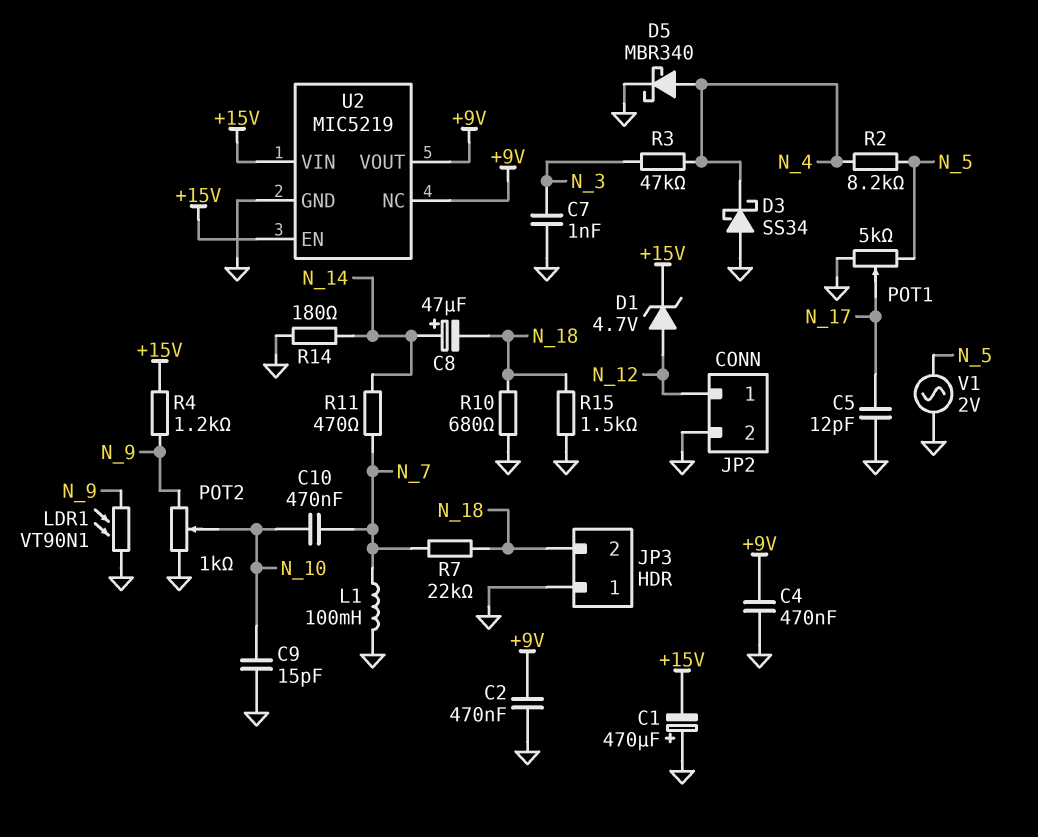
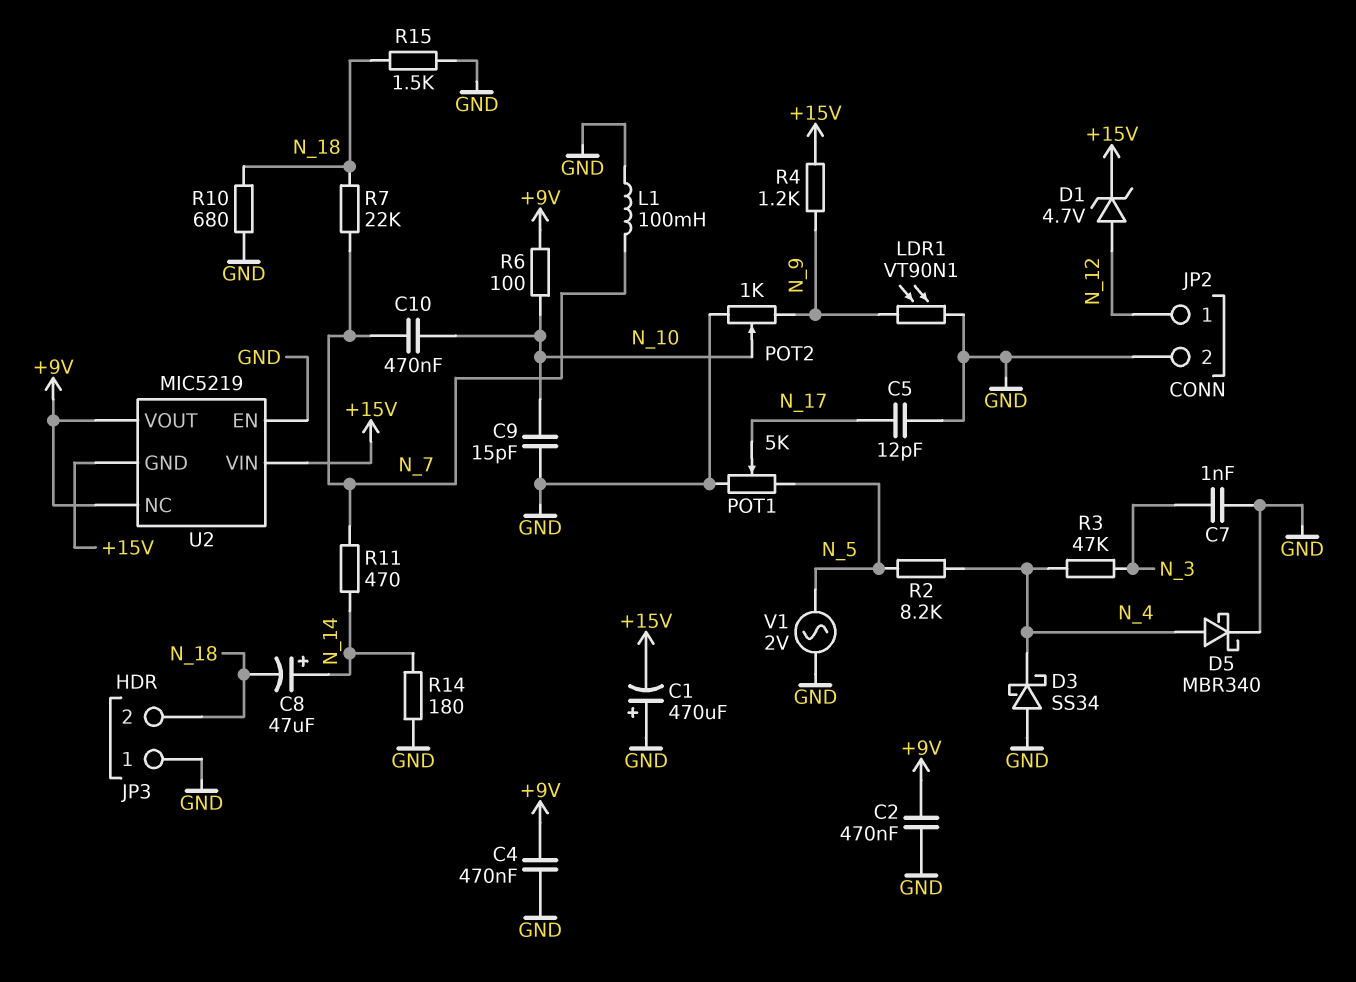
R6: none -> 100 (+9V, N_10)
U2 pin EN: +15V -> GND
U2 pin GND: GND -> +15V

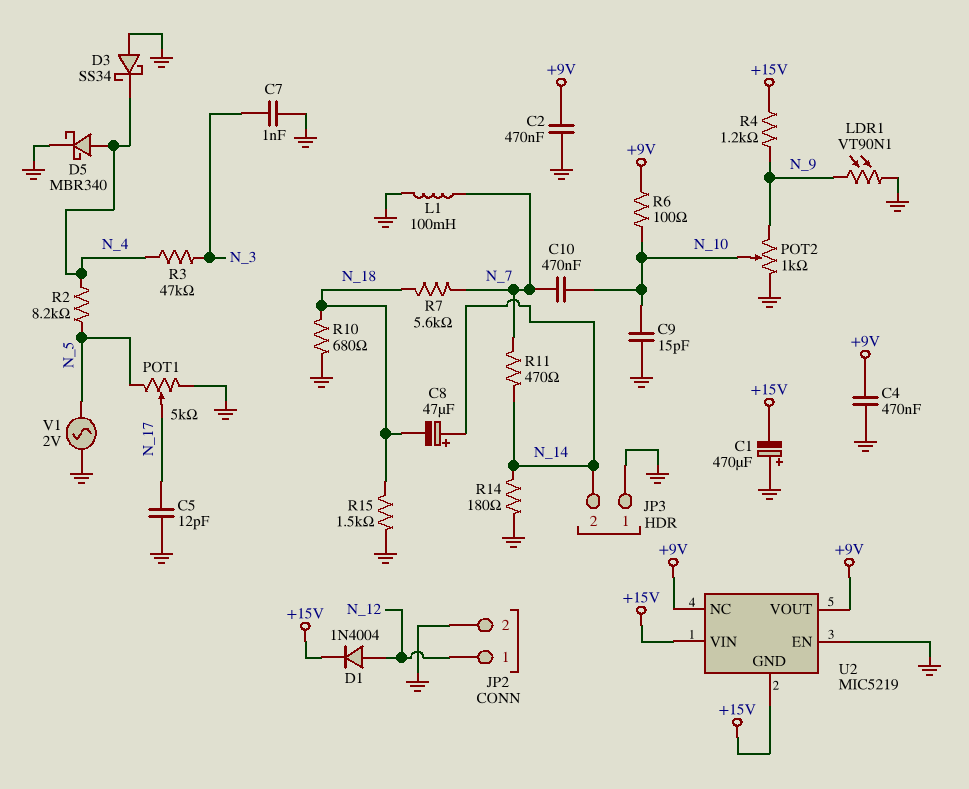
D1: zener 4.7V (A N_12, K +15V) -> diode 1N4004 (A N_12, K +15V)
JP3 pin 2: N_18 -> N_14
R7: 22k (N_7, N_18) -> 5.6k (N_7, N_18)

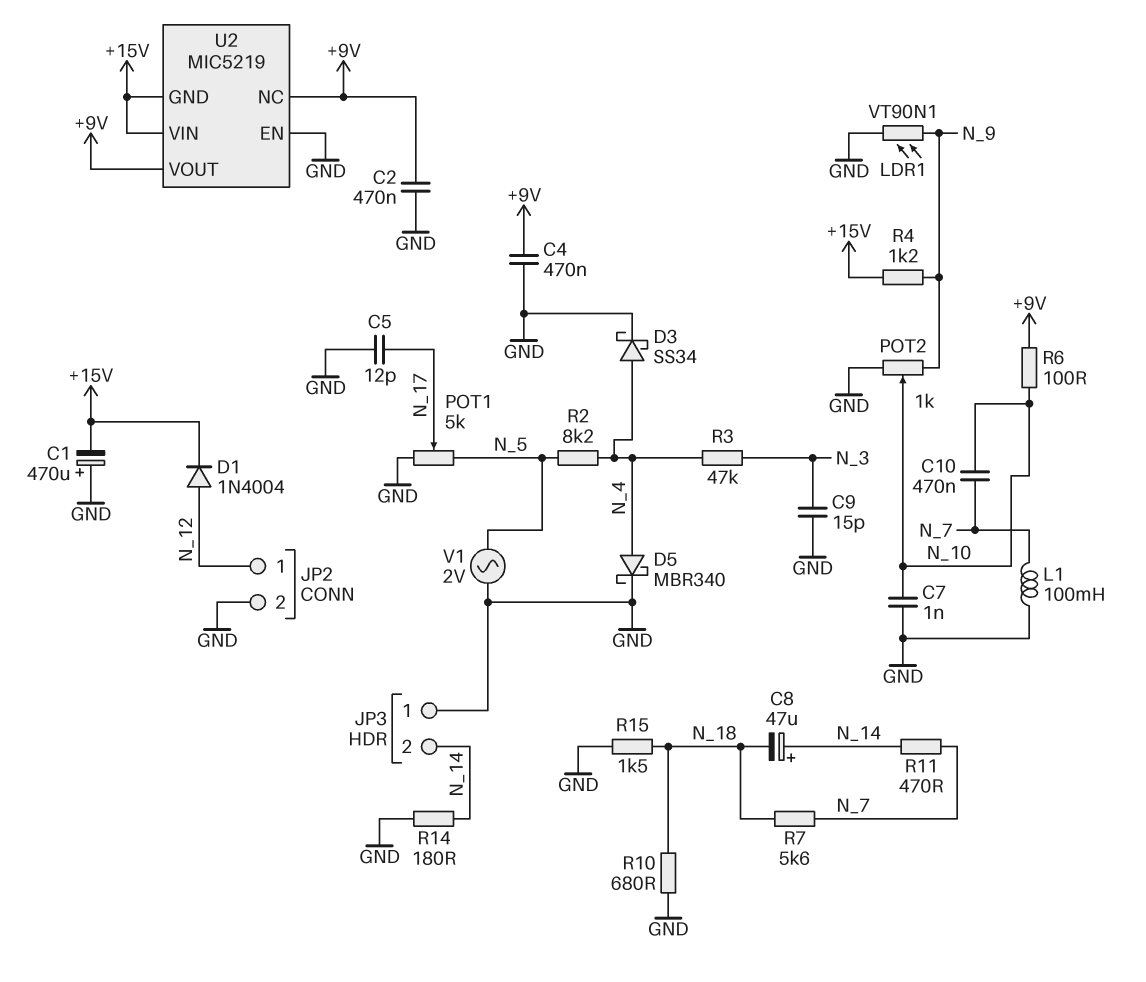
C7: 1nF (GND, N_3) -> 1nF (GND, N_10)
C9: 15pF (GND, N_10) -> 15pF (GND, N_3)
D3: schottky SS34 (A GND, K N_4) -> schottky SS34 (A N_4, K GND)

